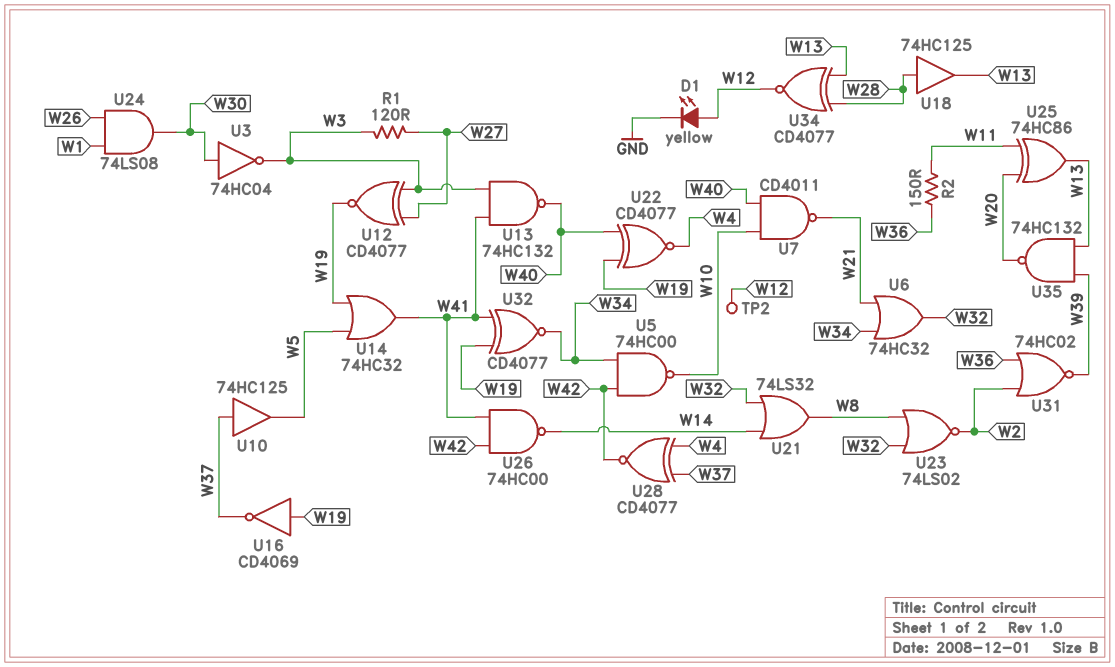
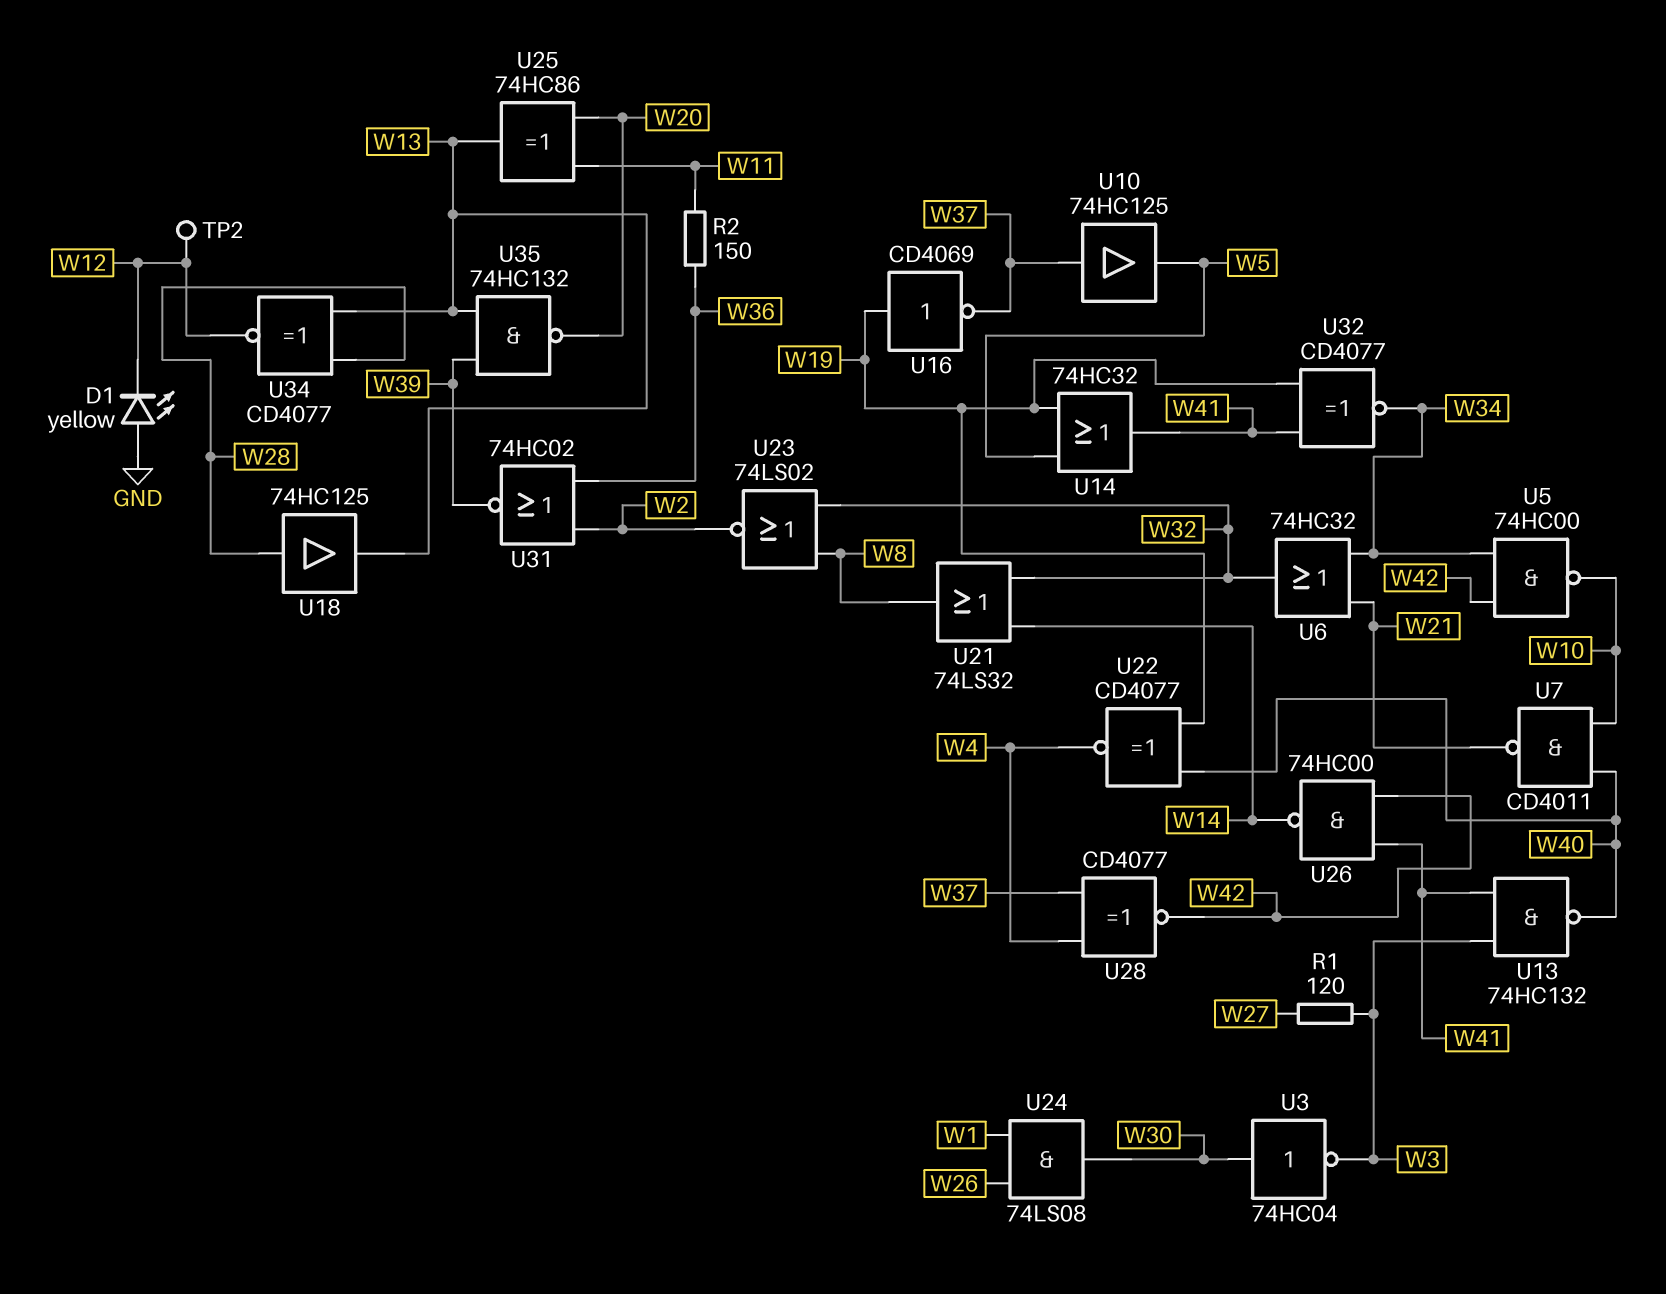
D1: LED yellow (A W12, K GND) -> LED yellow (A GND, K W12)
U12: XNOR CD4077 (in W3, in W27, out W19) -> none

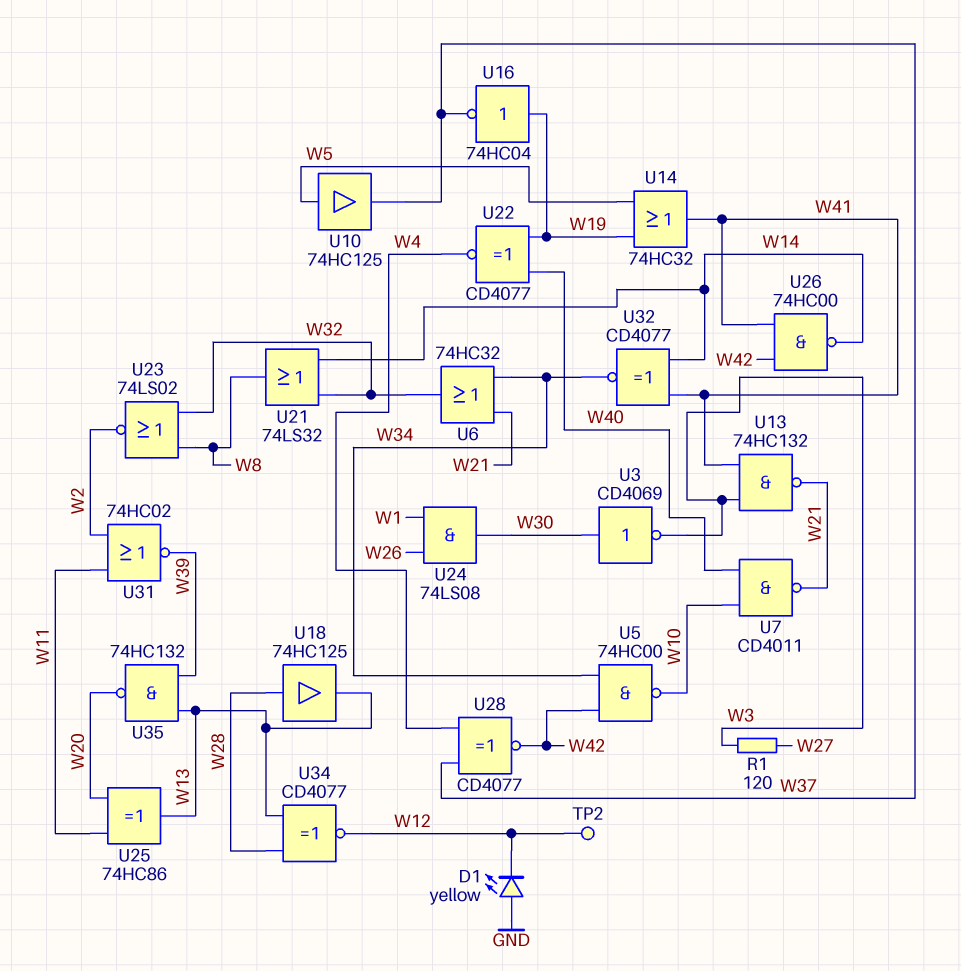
R2: 150 (W11, W36) -> none
U3: NOT 74HC04 (in W30, out W3) -> NOT CD4069 (in W30, out W3)
U10: buffer 74HC125 (in W37, out W5) -> buffer 74HC125 (in W5, out W37)
U13: NAND 74HC132 (in W3, in W41, out W40) -> NAND 74HC132 (in W3, in W41, out W21)
U16: NOT CD4069 (in W19, out W37) -> NOT 74HC04 (in W19, out W37)
U31: NOR 74HC02 (in W2, in W36, out W39) -> NOR 74HC02 (in W2, in W11, out W39)
U32: XNOR CD4077 (in W19, in W41, out W34) -> XNOR CD4077 (in W14, in W41, out W34)

